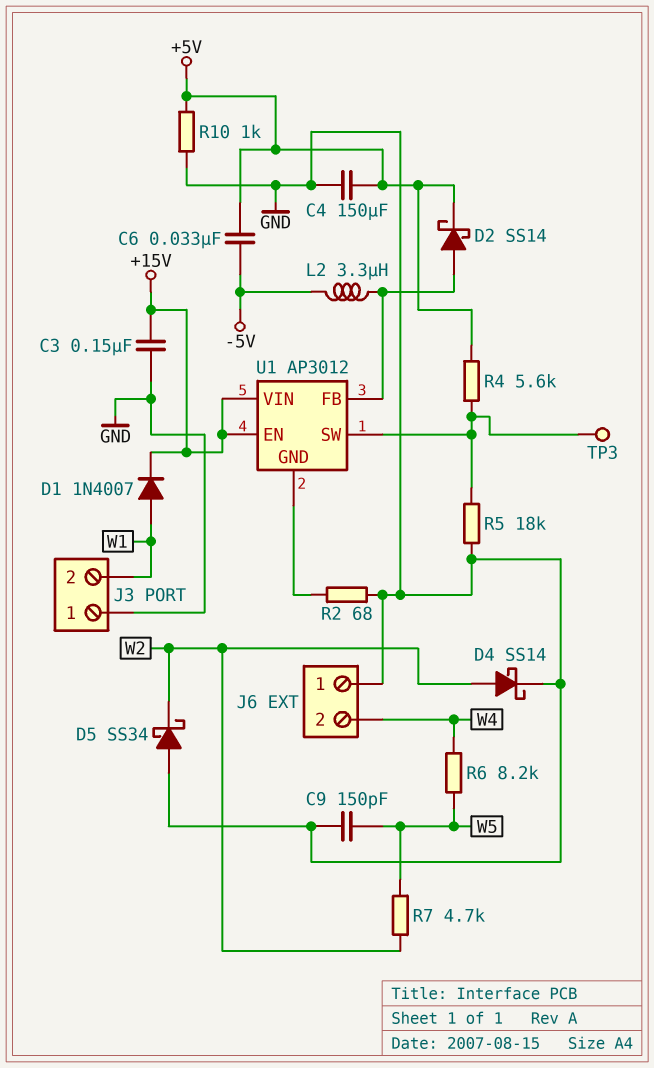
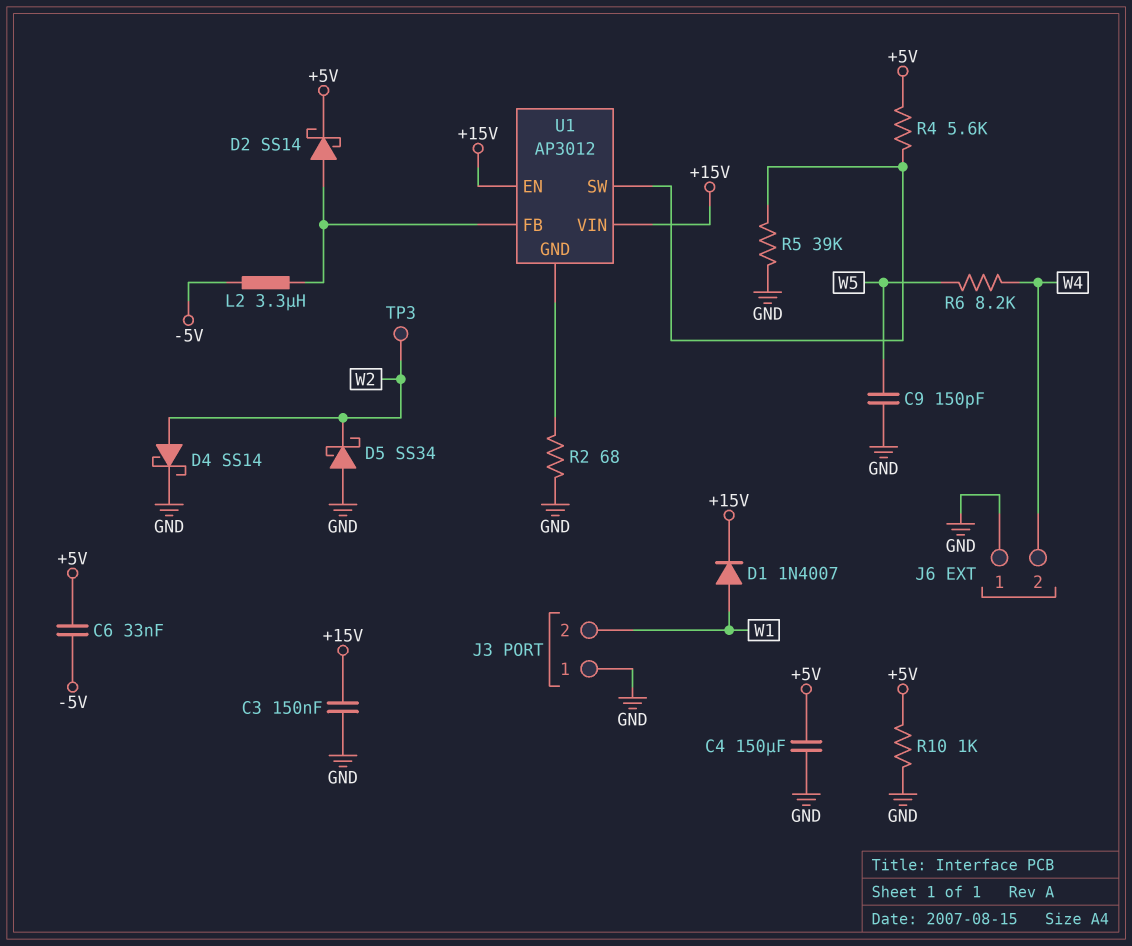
R5: 18k (GND, U1/SW) -> 39k (GND, U1/SW)
R7: 4.7k (W2, W5) -> none
TP3: test point (U1/SW) -> test point (W2)

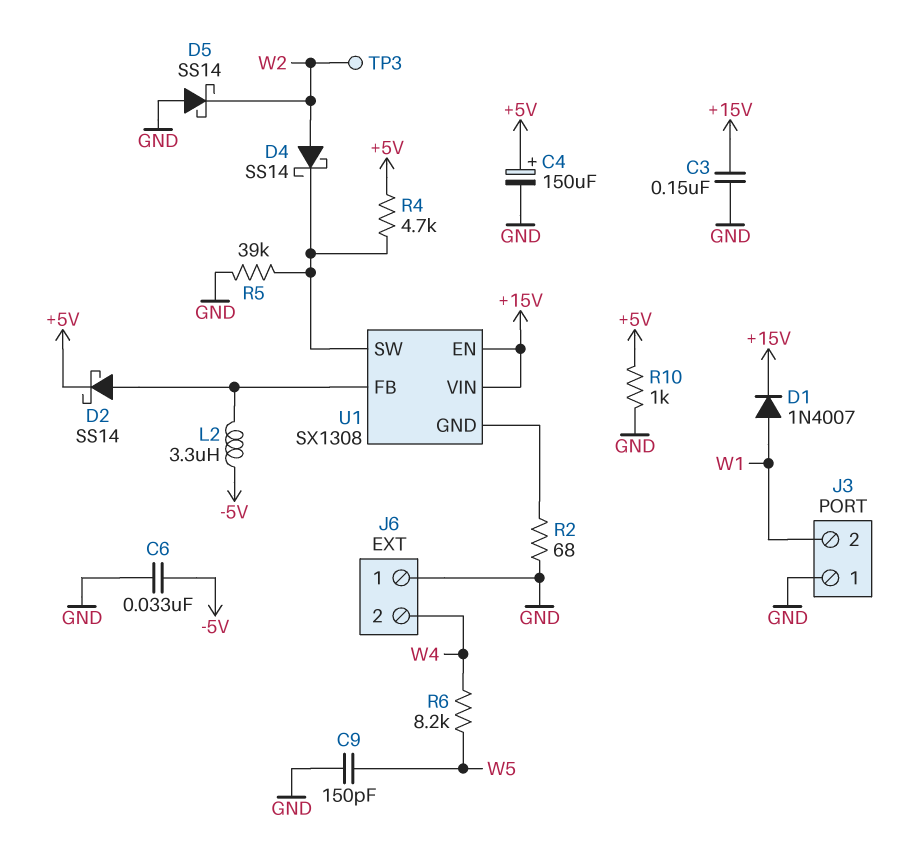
C4: 150uF (+5V, GND) -> 150uF (plus +5V, minus GND)
C6: 33nF (+5V, -5V) -> 33nF (-5V, GND)
D4: schottky SS14 (A W2, K GND) -> schottky SS14 (A W2, K U1/SW)
D5: schottky SS34 (A GND, K W2) -> schottky SS14 (A GND, K W2)
R4: 5.6k (+5V, U1/SW) -> 4.7k (+5V, U1/SW)
U1: AP3012 -> SX1308

